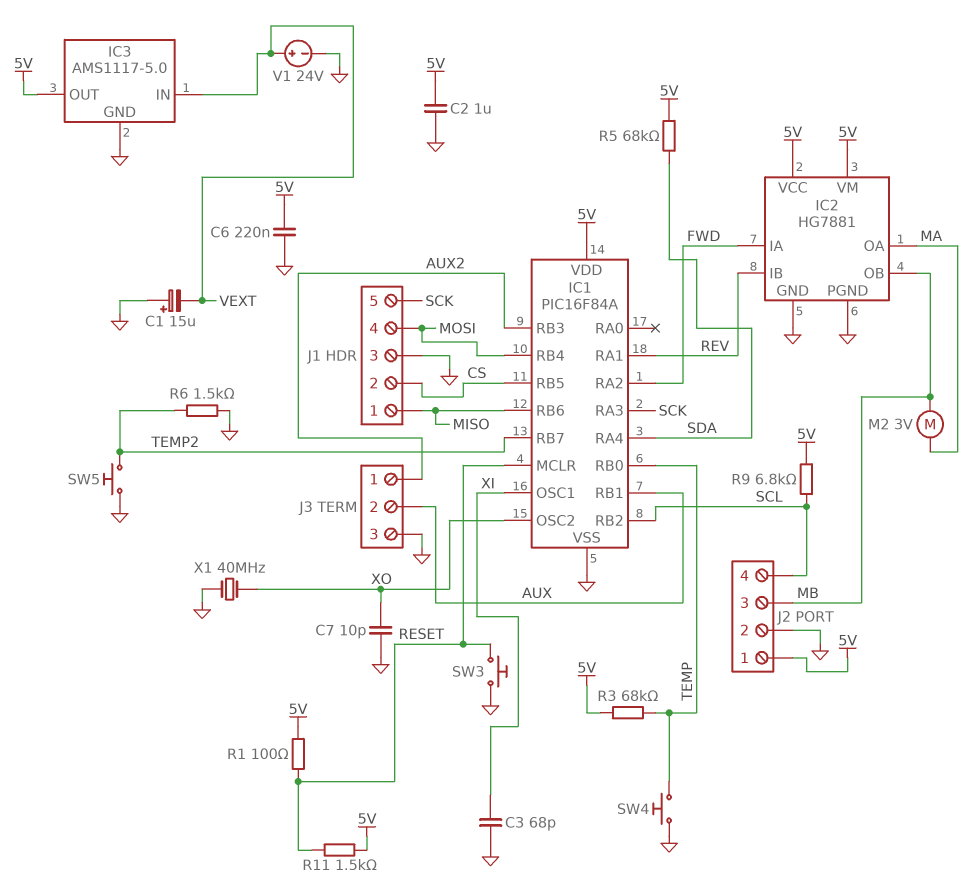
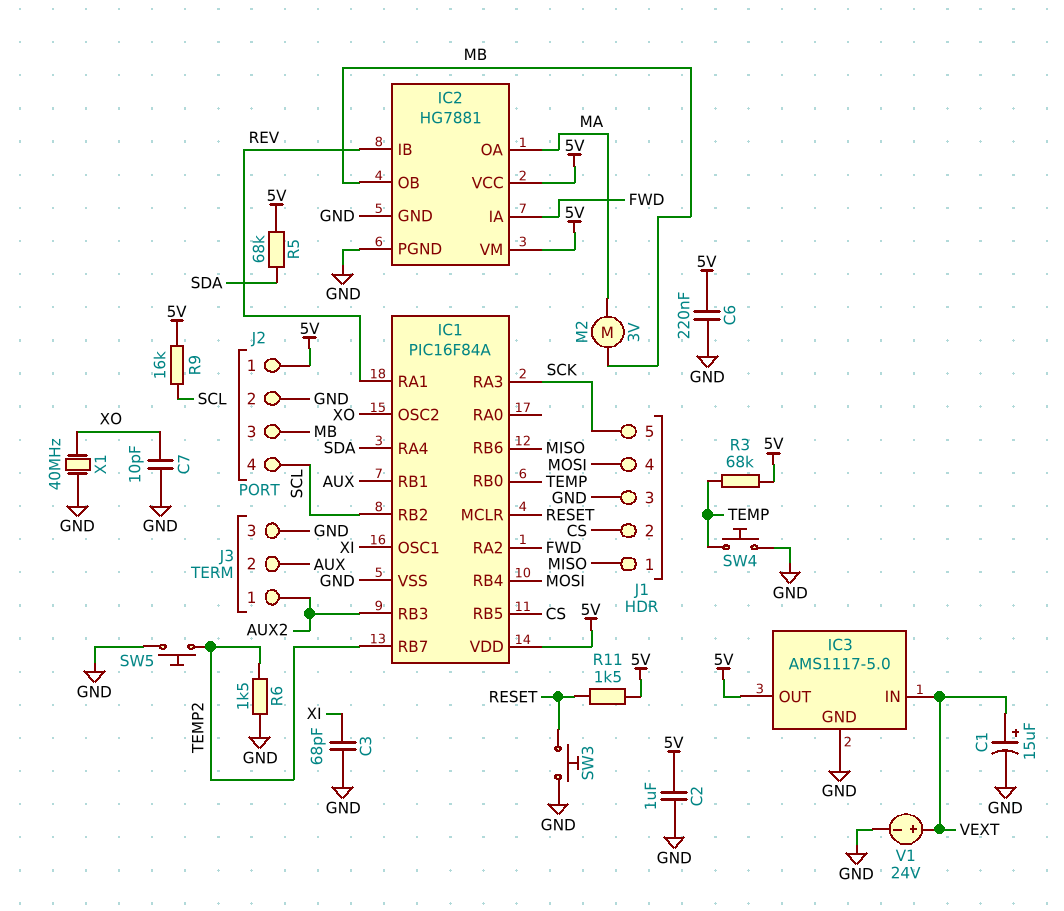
C1: 15uF (plus GND, minus VEXT) -> 15uF (plus VEXT, minus GND)
R1: 100 (5V, RESET) -> none
R9: 6.8k (5V, SCL) -> 16k (5V, SCL)

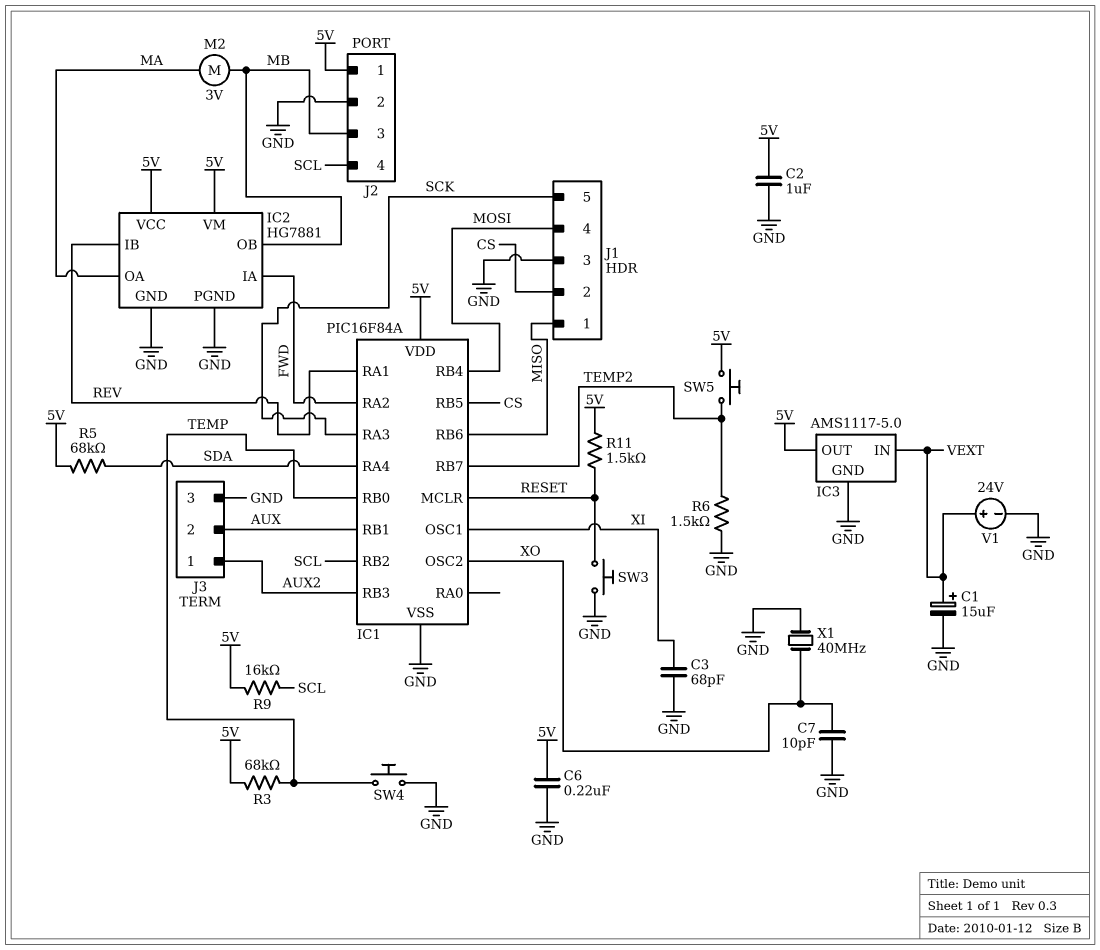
SW5: button (GND, TEMP2) -> button (5V, TEMP2)

